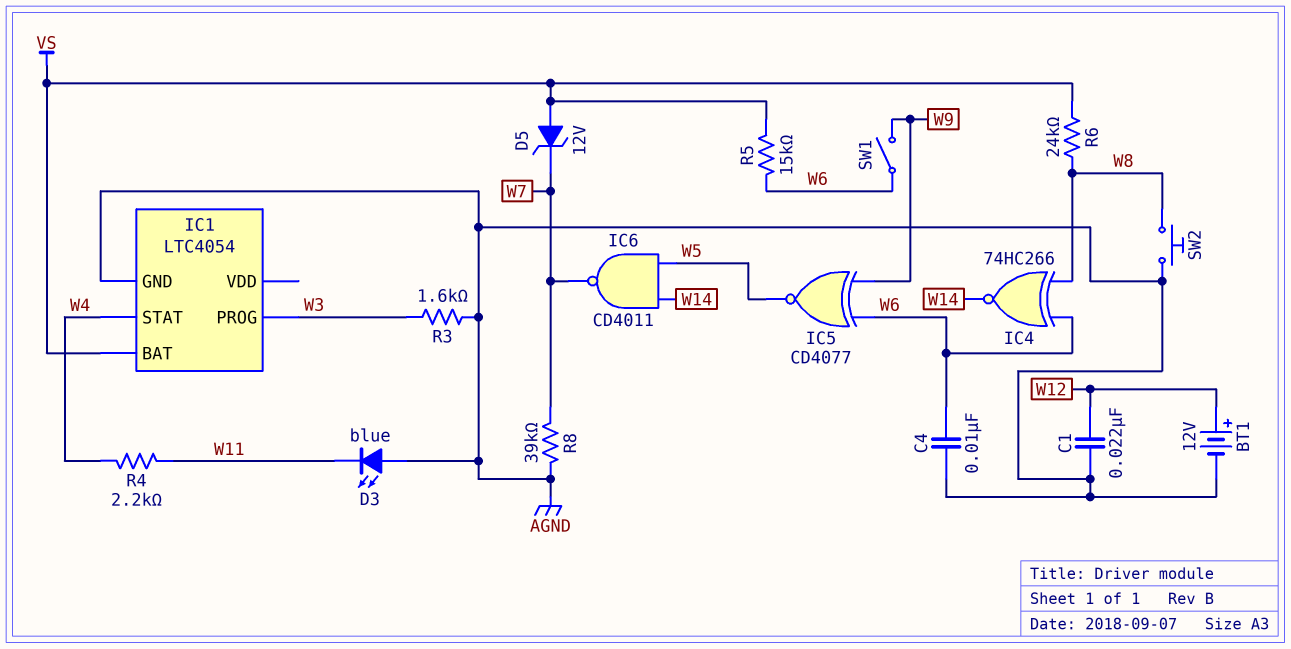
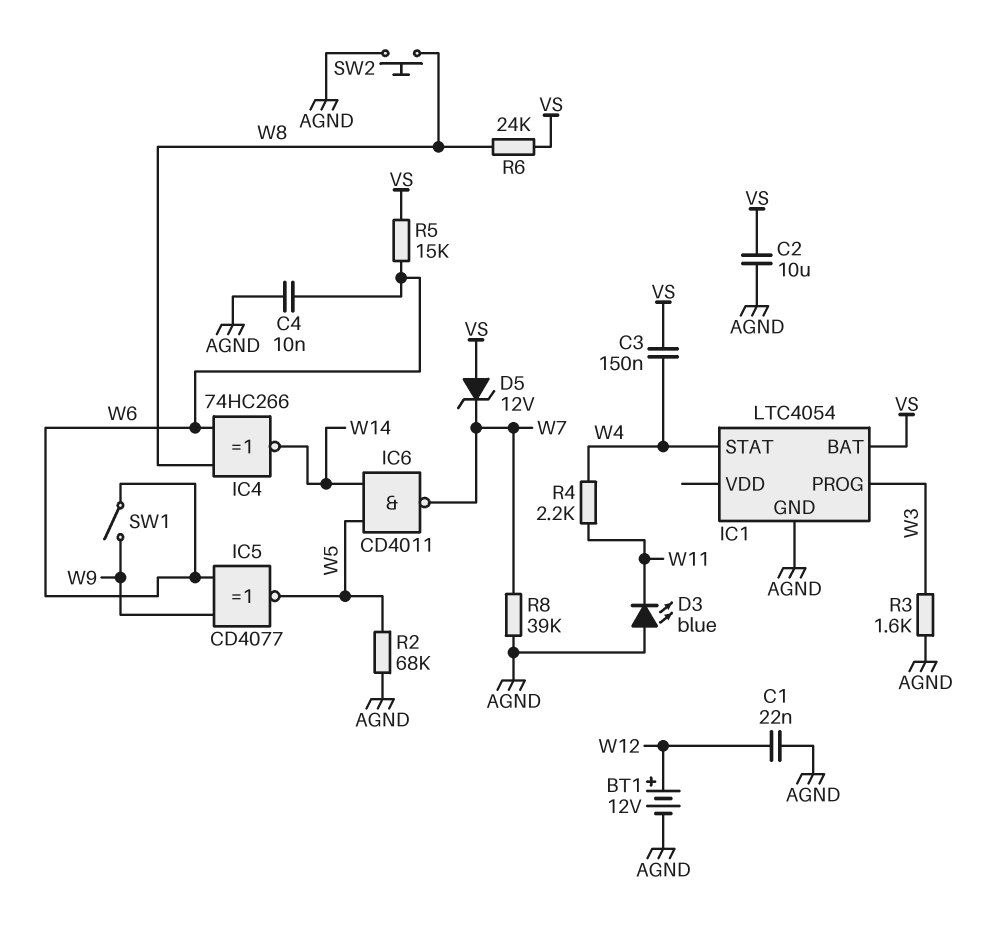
C2: none -> 10uF (AGND, VS)
C3: none -> 150nF (VS, W4)
R2: none -> 68k (AGND, W5)

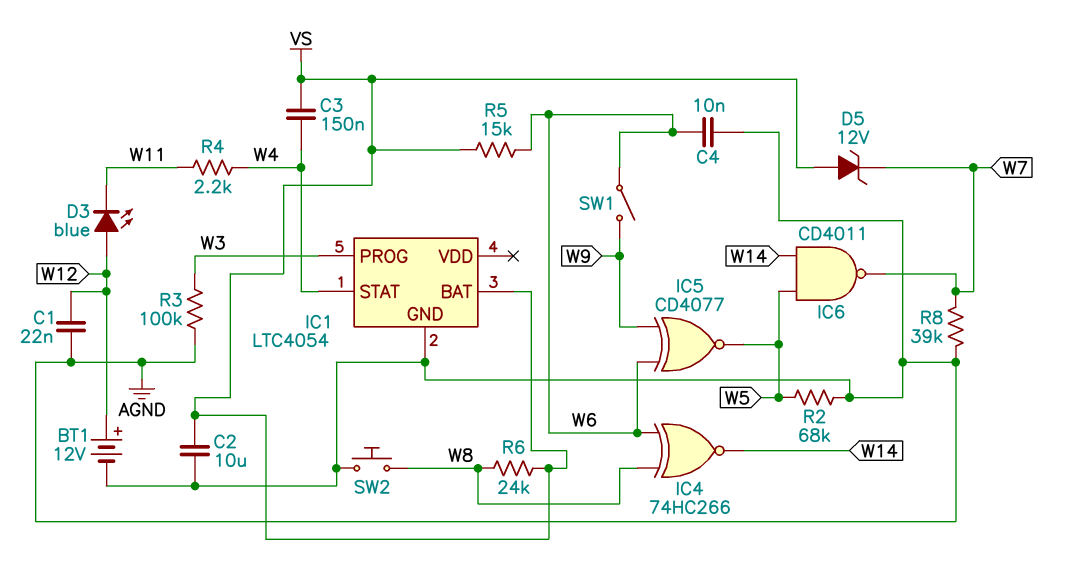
D3: LED blue (A AGND, K W11) -> LED blue (A W12, K W11)
R3: 1.6k (AGND, W3) -> 100k (AGND, W3)

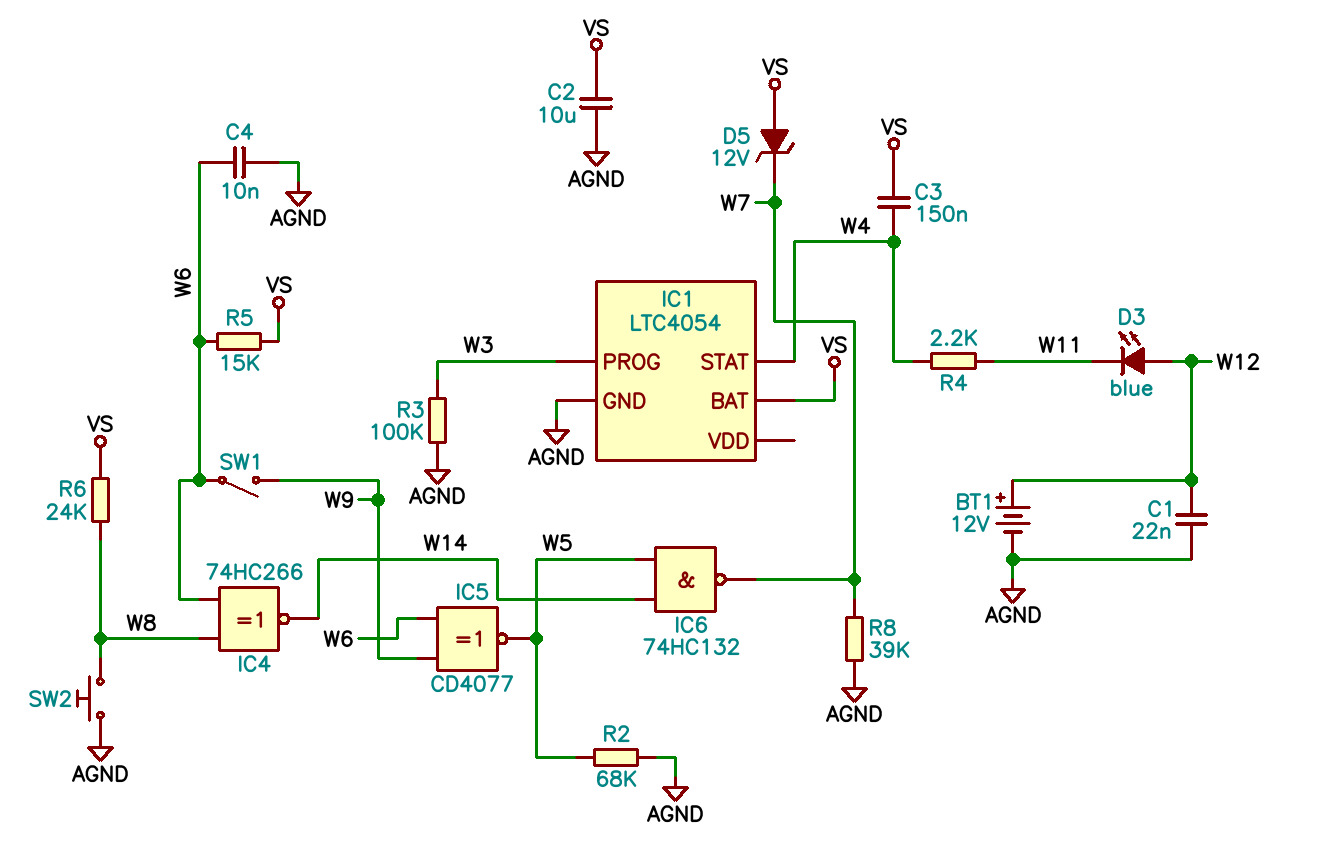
IC6: NAND CD4011 (in W5, in W14, out W7) -> NAND 74HC132 (in W5, in W14, out W7)

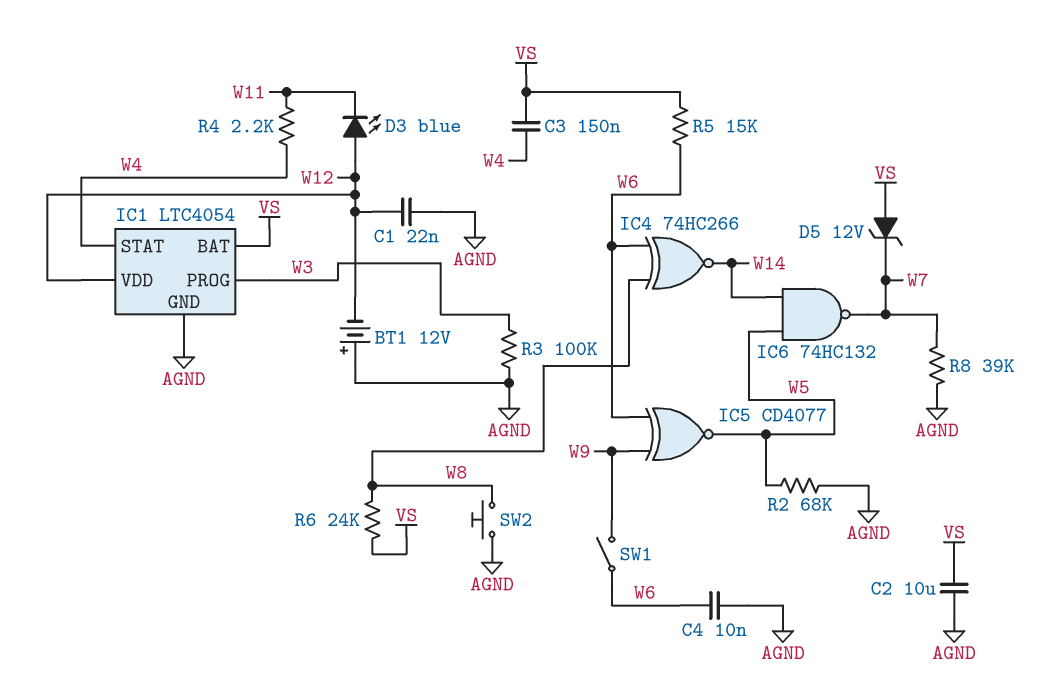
BT1: 12V (plus W12, minus AGND) -> 12V (plus AGND, minus W12)
IC1 pin VDD: none -> W12

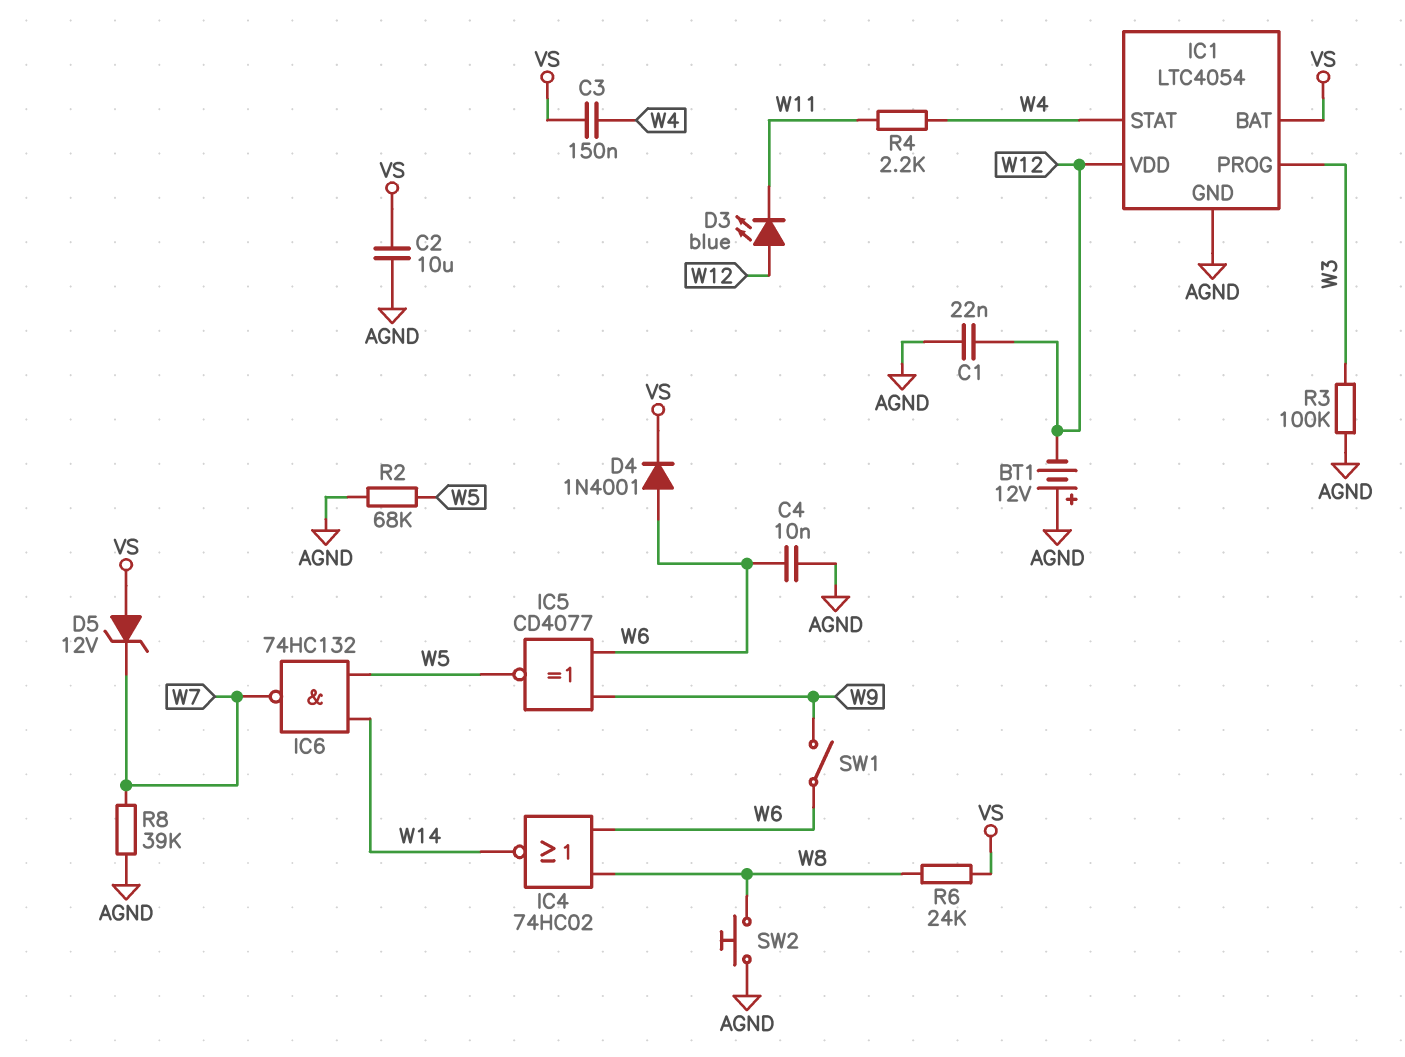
D4: none -> diode 1N4001 (A W6, K VS)
IC4: XNOR 74HC266 (in W6, in W8, out W14) -> NOR 74HC02 (in W6, in W8, out W14)
R5: 15k (VS, W6) -> none

